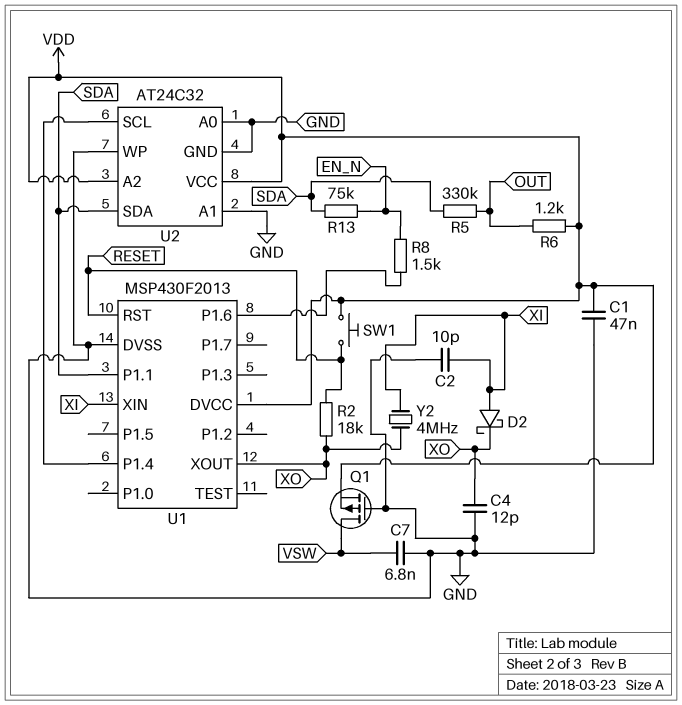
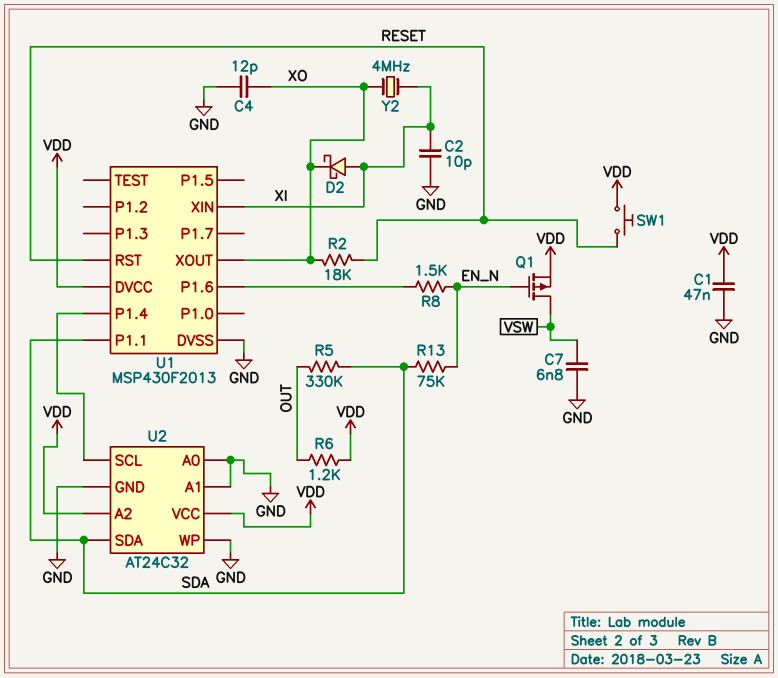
Q1: PMOS (G GND, D VSW, S VDD) -> PMOS (G EN_N, D VSW, S VDD)

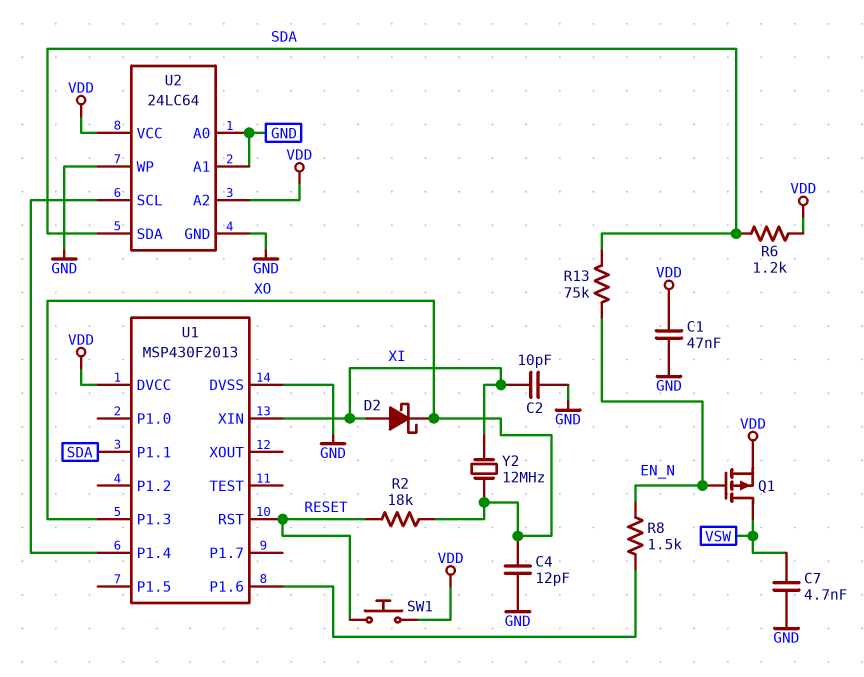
C7: 6.8nF (GND, VSW) -> 4.7nF (GND, VSW)
R5: 330k (OUT, SDA) -> none
R6: 1.2k (OUT, VDD) -> 1.2k (SDA, VDD)
U1 pin P1.3: none -> XO
U1 pin XOUT: XO -> none
U2: AT24C32 -> 24LC64
Y2: 4MHz (XI, XO) -> 12MHz (XI, XO)

